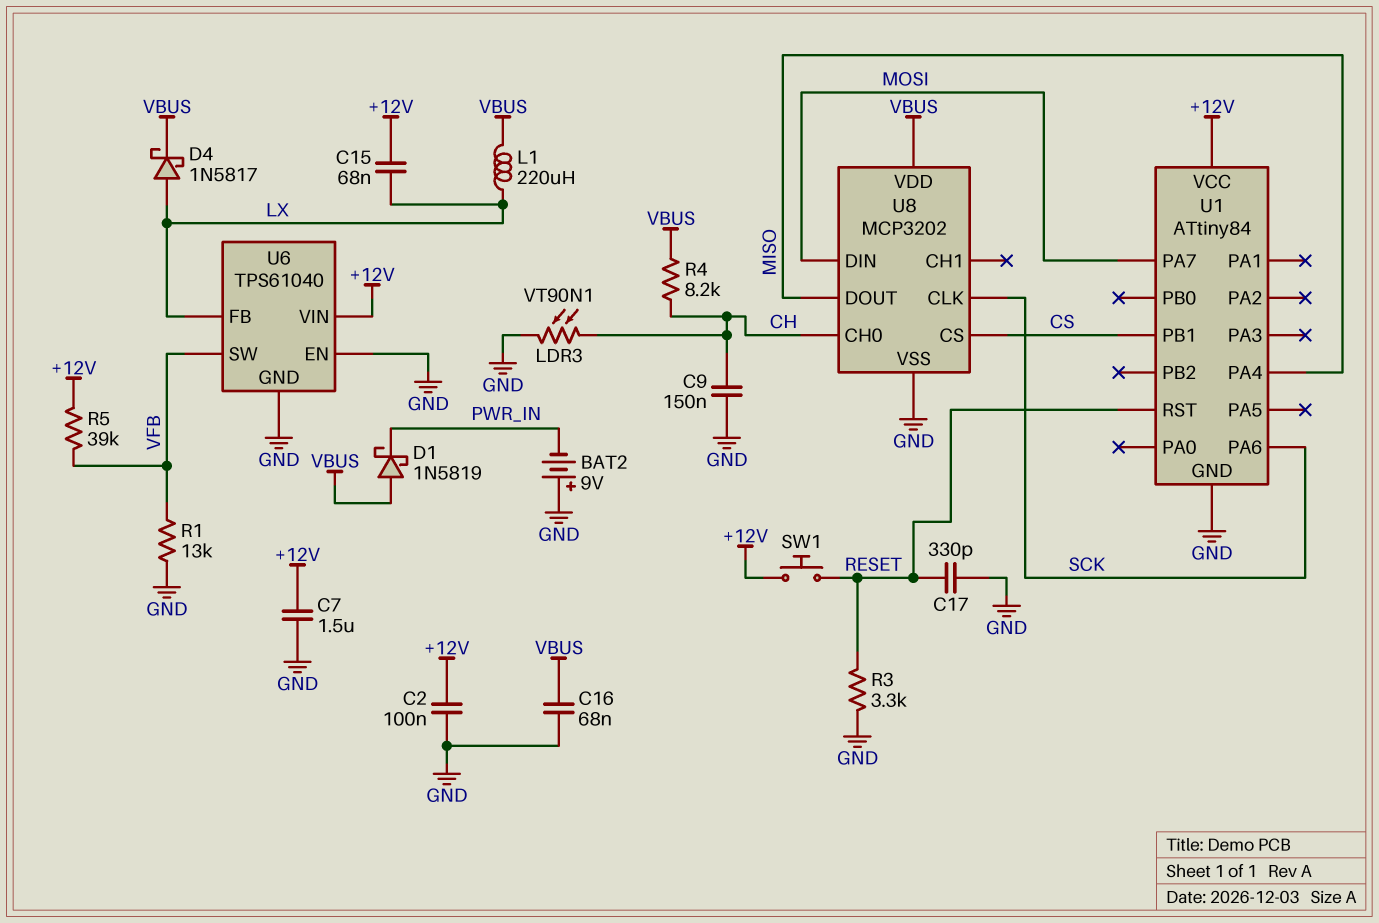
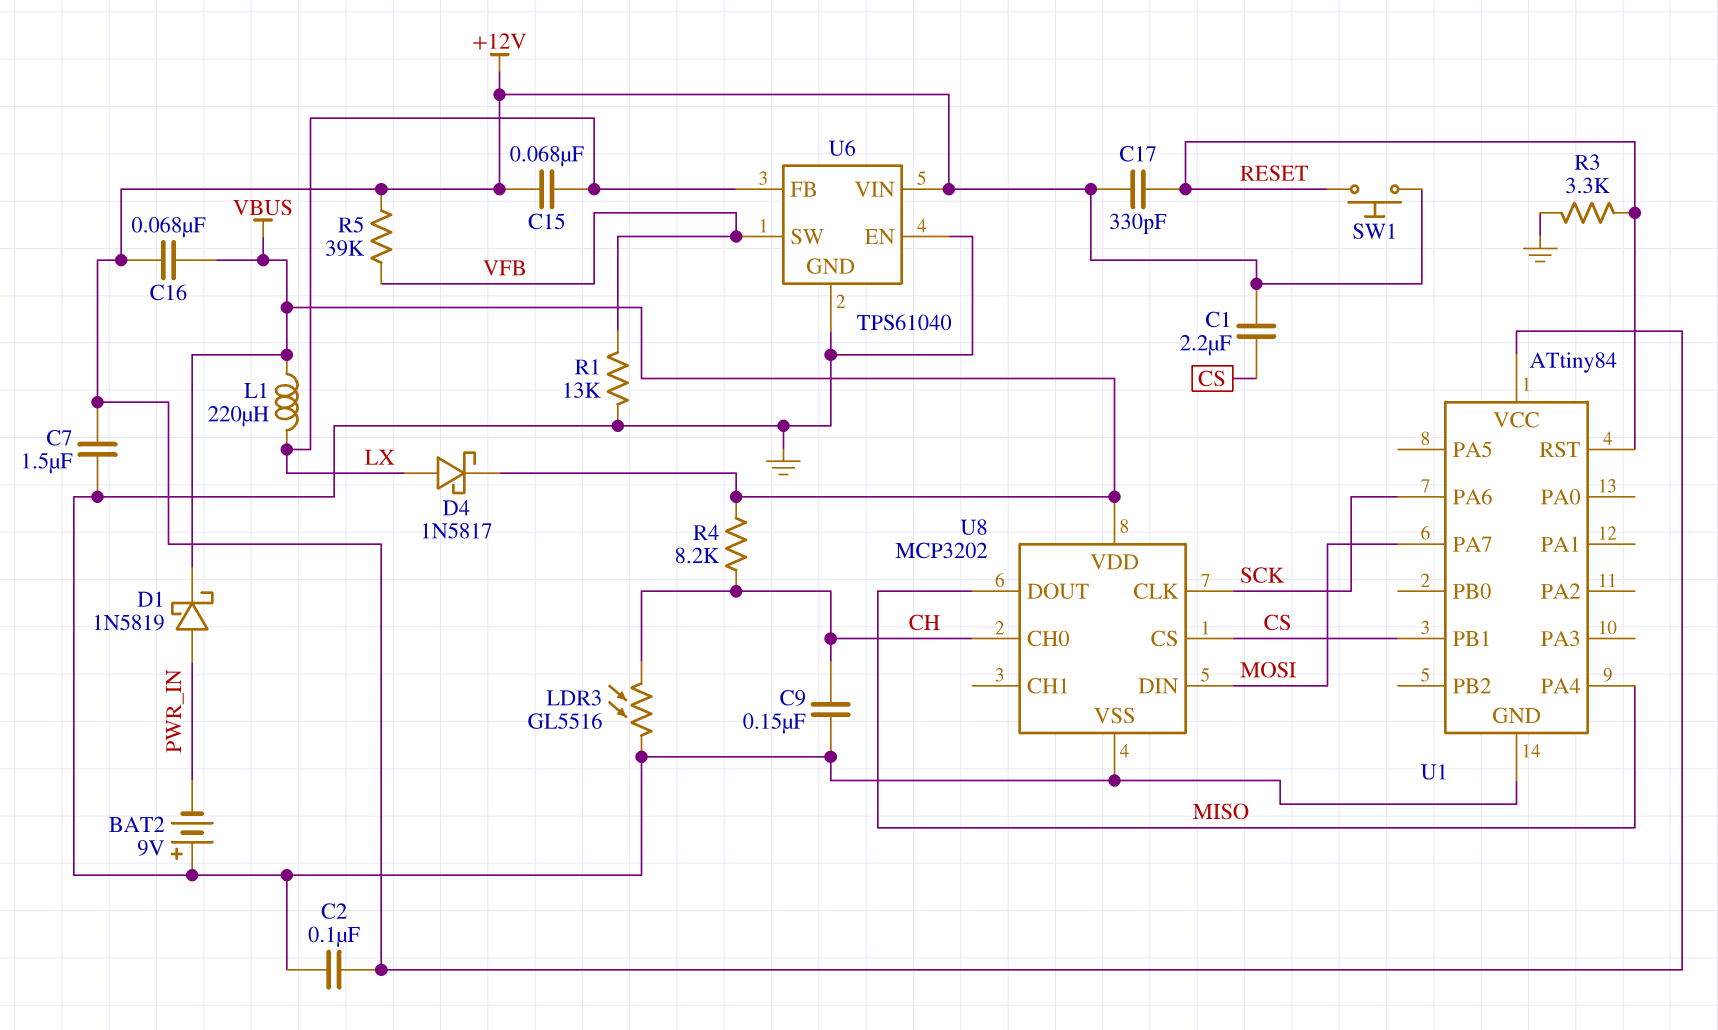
C1: none -> 2.2uF (+12V, CS)
C16: 68nF (GND, VBUS) -> 68nF (+12V, VBUS)
C17: 330pF (GND, RESET) -> 330pF (+12V, RESET)
D1: schottky 1N5819 (A VBUS, K PWR_IN) -> schottky 1N5819 (A PWR_IN, K VBUS)
LDR3: VT90N1 (CH, GND) -> GL5516 (CH, GND)

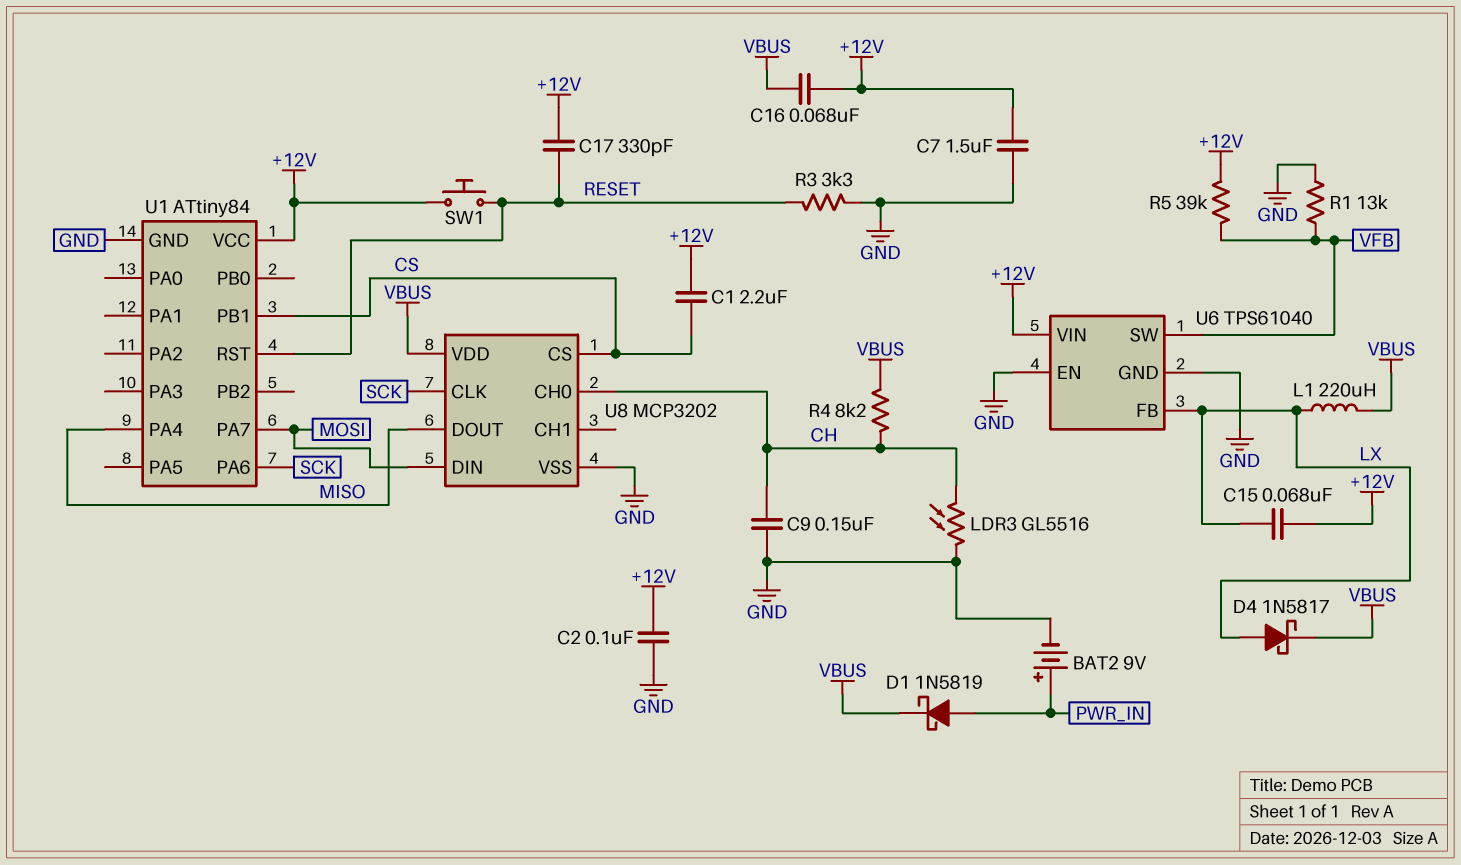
BAT2: 9V (plus GND, minus PWR_IN) -> 9V (plus PWR_IN, minus GND)

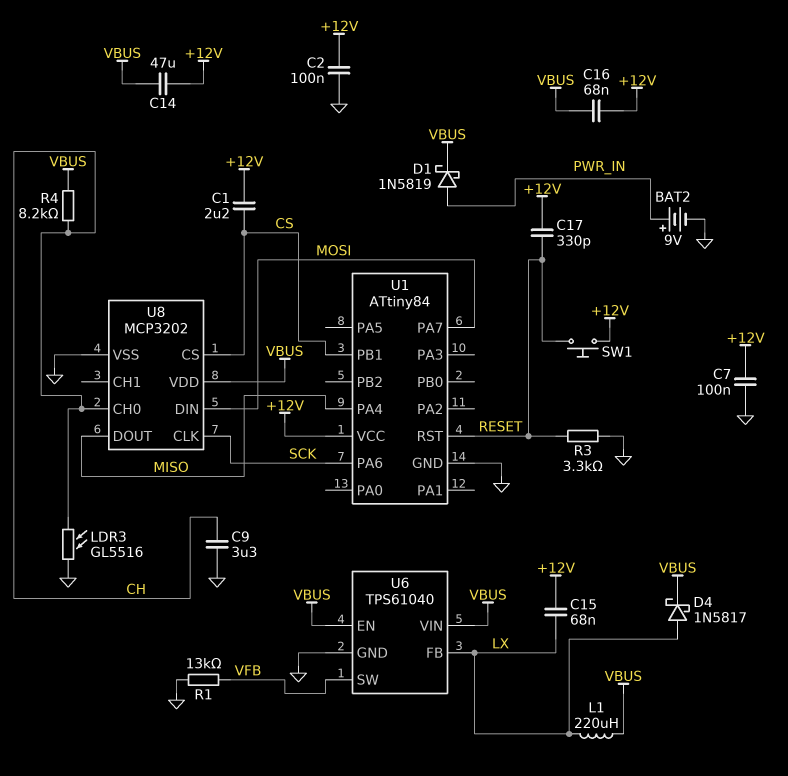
C7: 1.5uF (+12V, GND) -> 100nF (+12V, GND)
C9: 150nF (CH, GND) -> 3.3uF (CH, GND)
C14: none -> 47uF (+12V, VBUS)
R5: 39k (+12V, VFB) -> none
U6 pin EN: GND -> VBUS
U6 pin VIN: +12V -> VBUS

